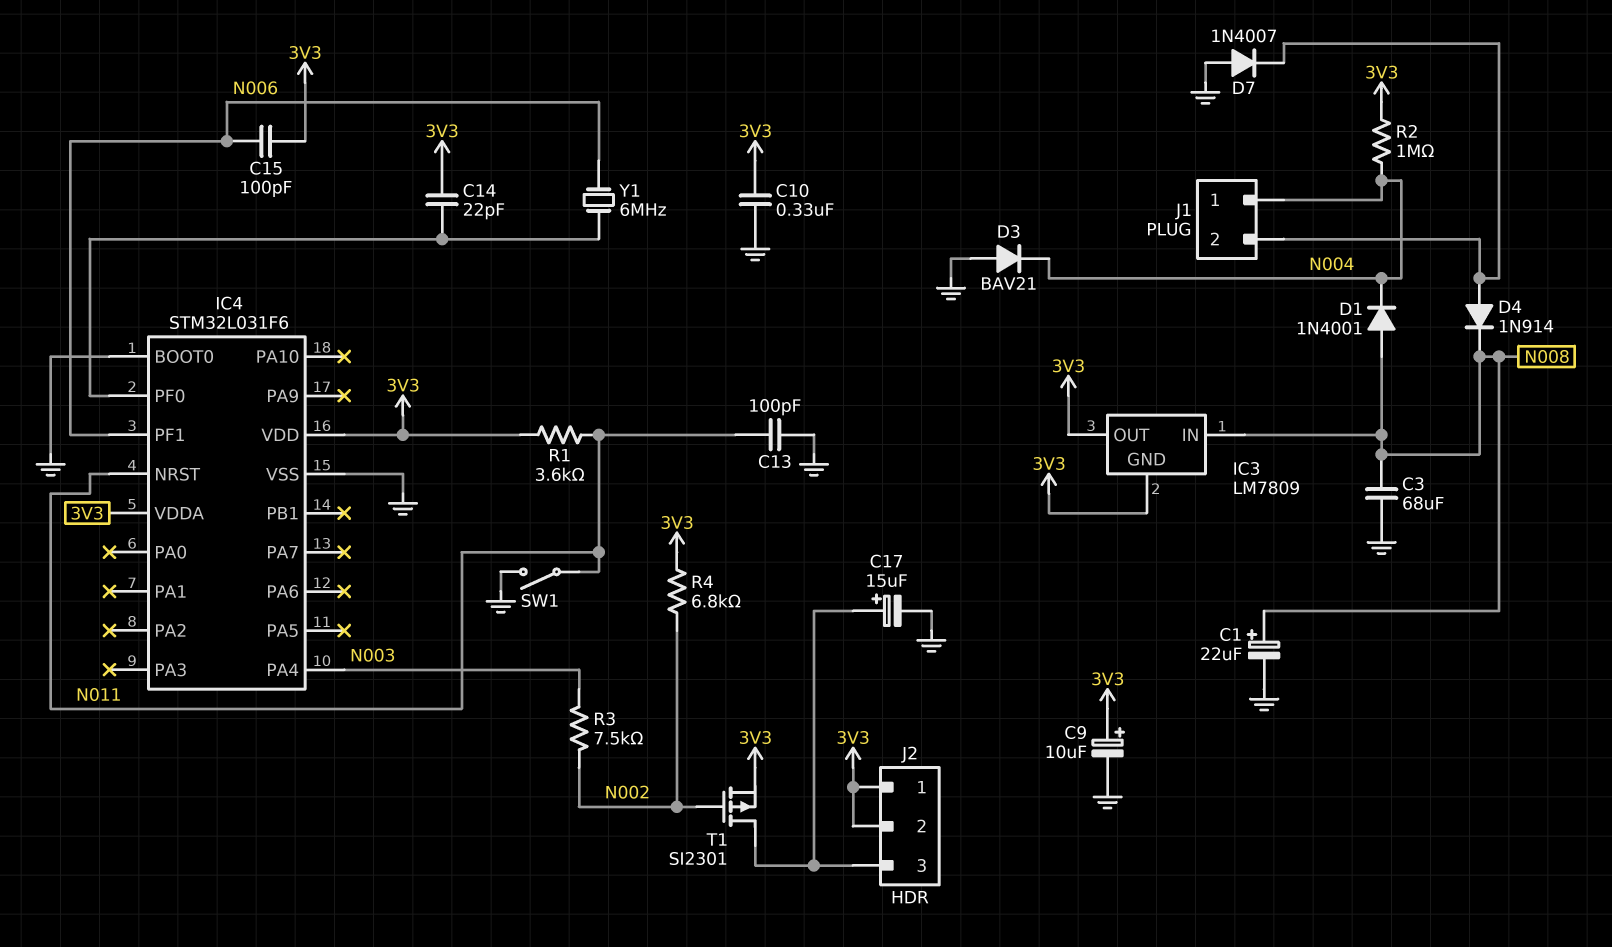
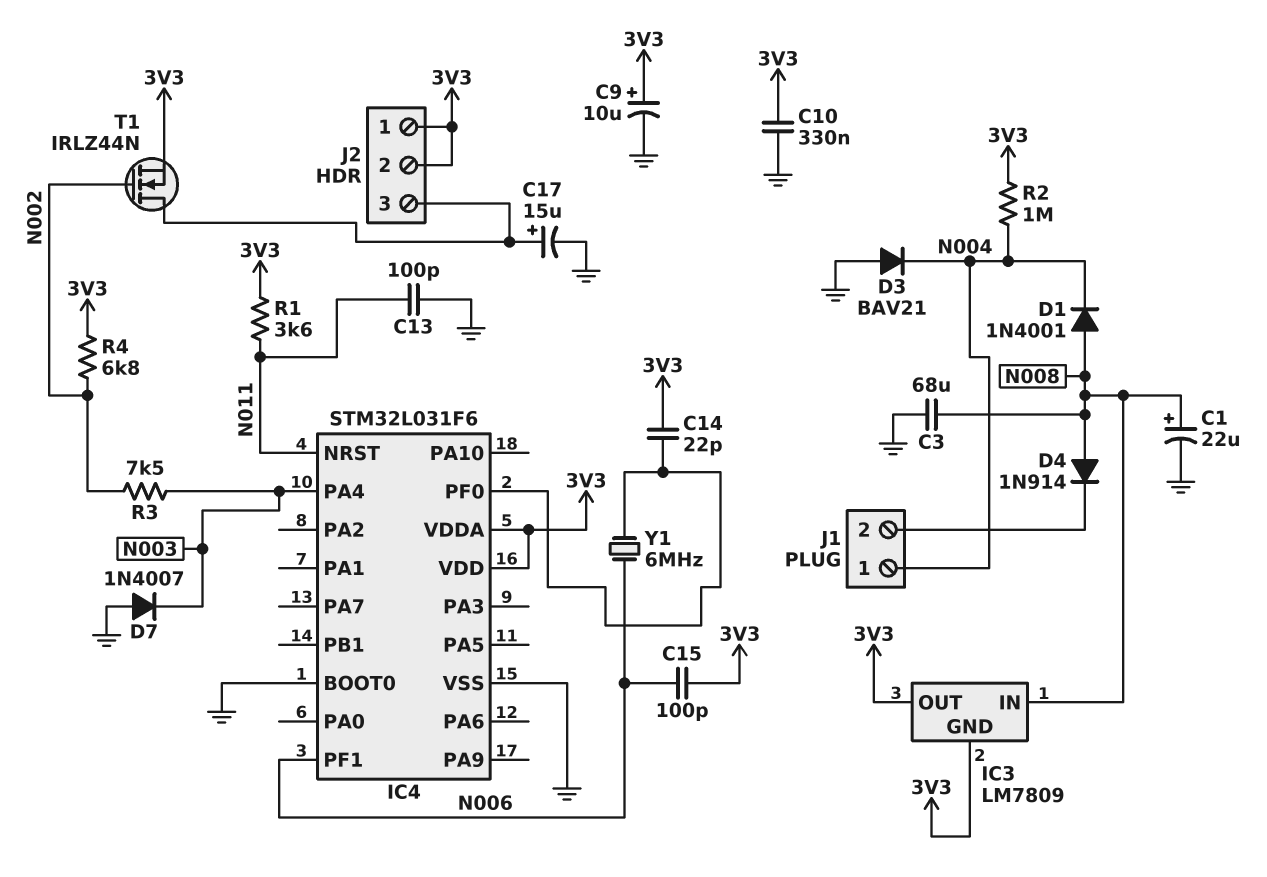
D4: diode 1N914 (A J1/2, K N008) -> diode 1N914 (A N008, K J1/2)
D7: diode 1N4007 (A GND, K J1/2) -> diode 1N4007 (A GND, K N003)
SW1: switch (GND, N011) -> none
T1: PMOS SI2301 (G N002, D J2/3, S 3V3) -> NMOS IRLZ44N (G N002, D J2/3, S 3V3)

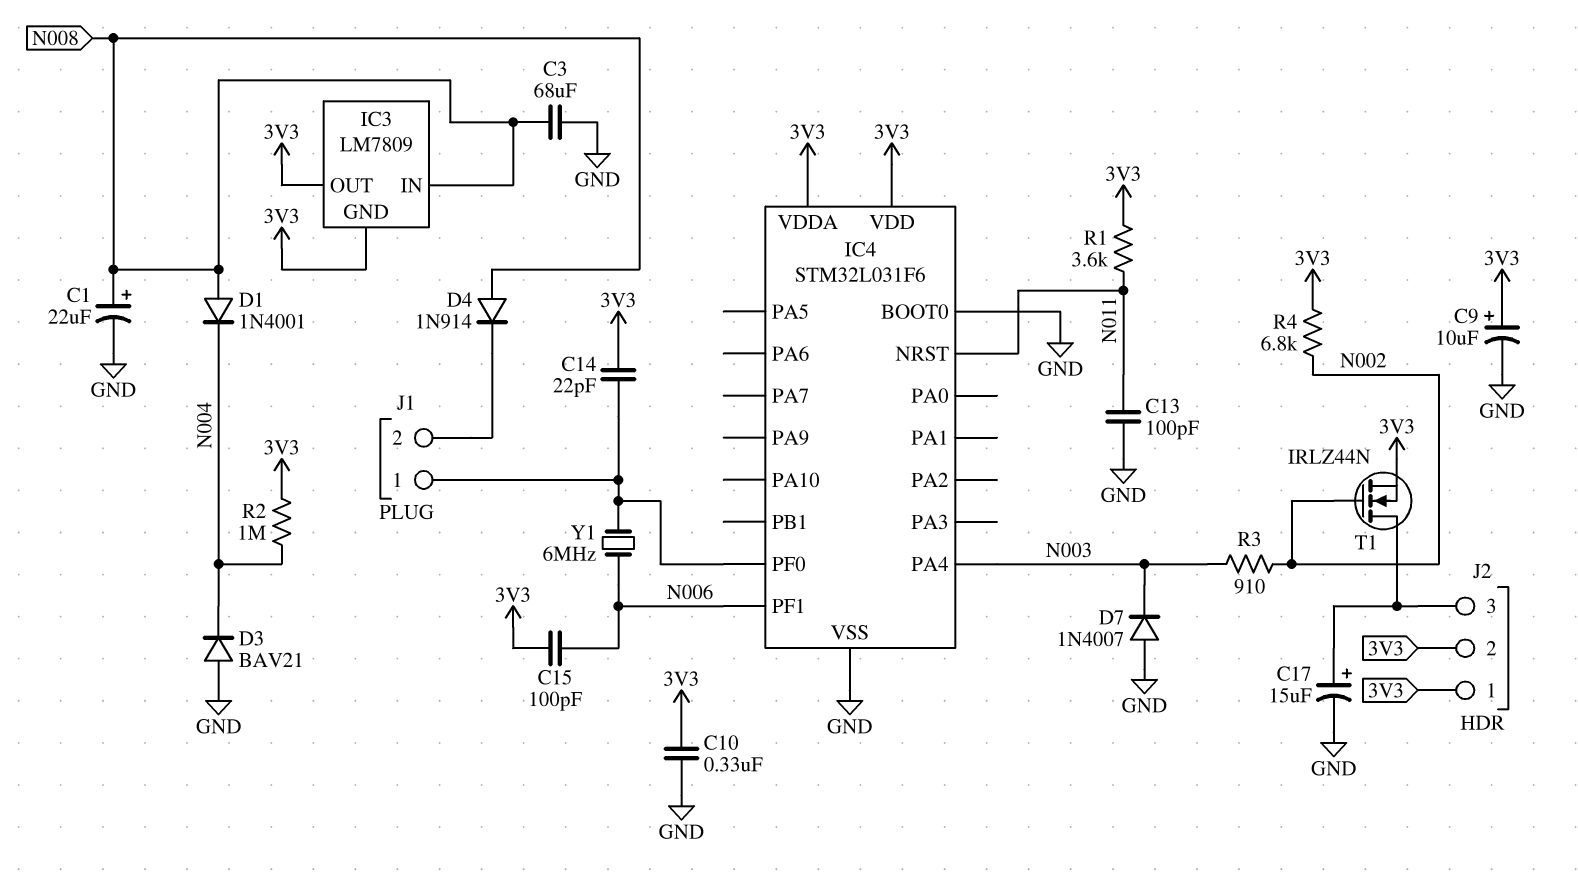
J1 pin 1: N004 -> IC4/PF0
R3: 7.5k (N002, N003) -> 910 (N002, N003)

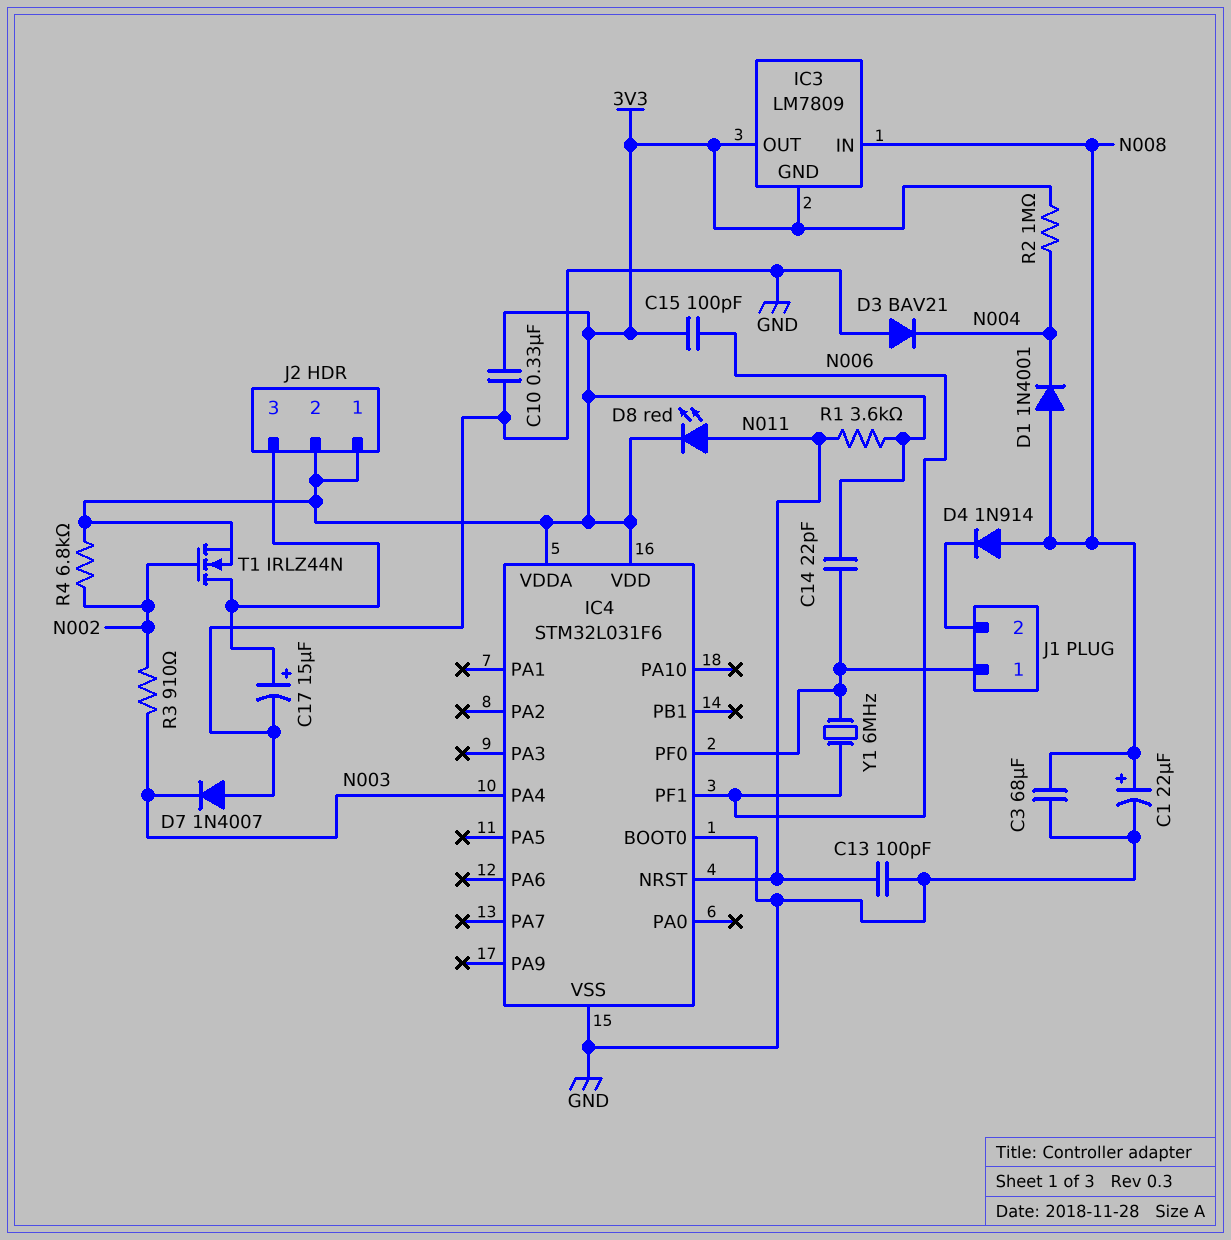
C9: 10uF (plus 3V3, minus GND) -> none
D8: none -> LED red (A N011, K 3V3)

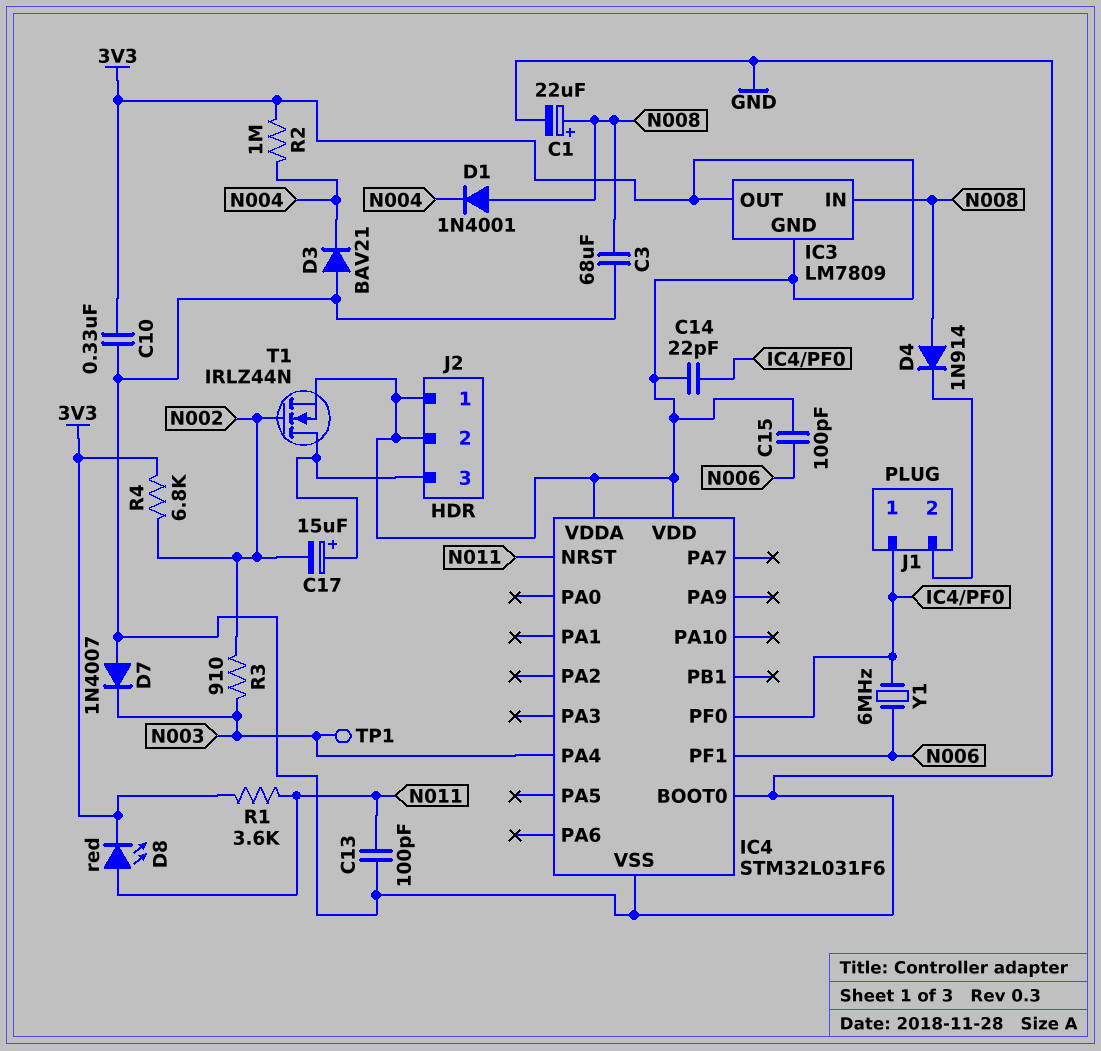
C17: 15uF (plus J2/3, minus GND) -> 15uF (plus J2/3, minus N002)
TP1: none -> test point (N003)

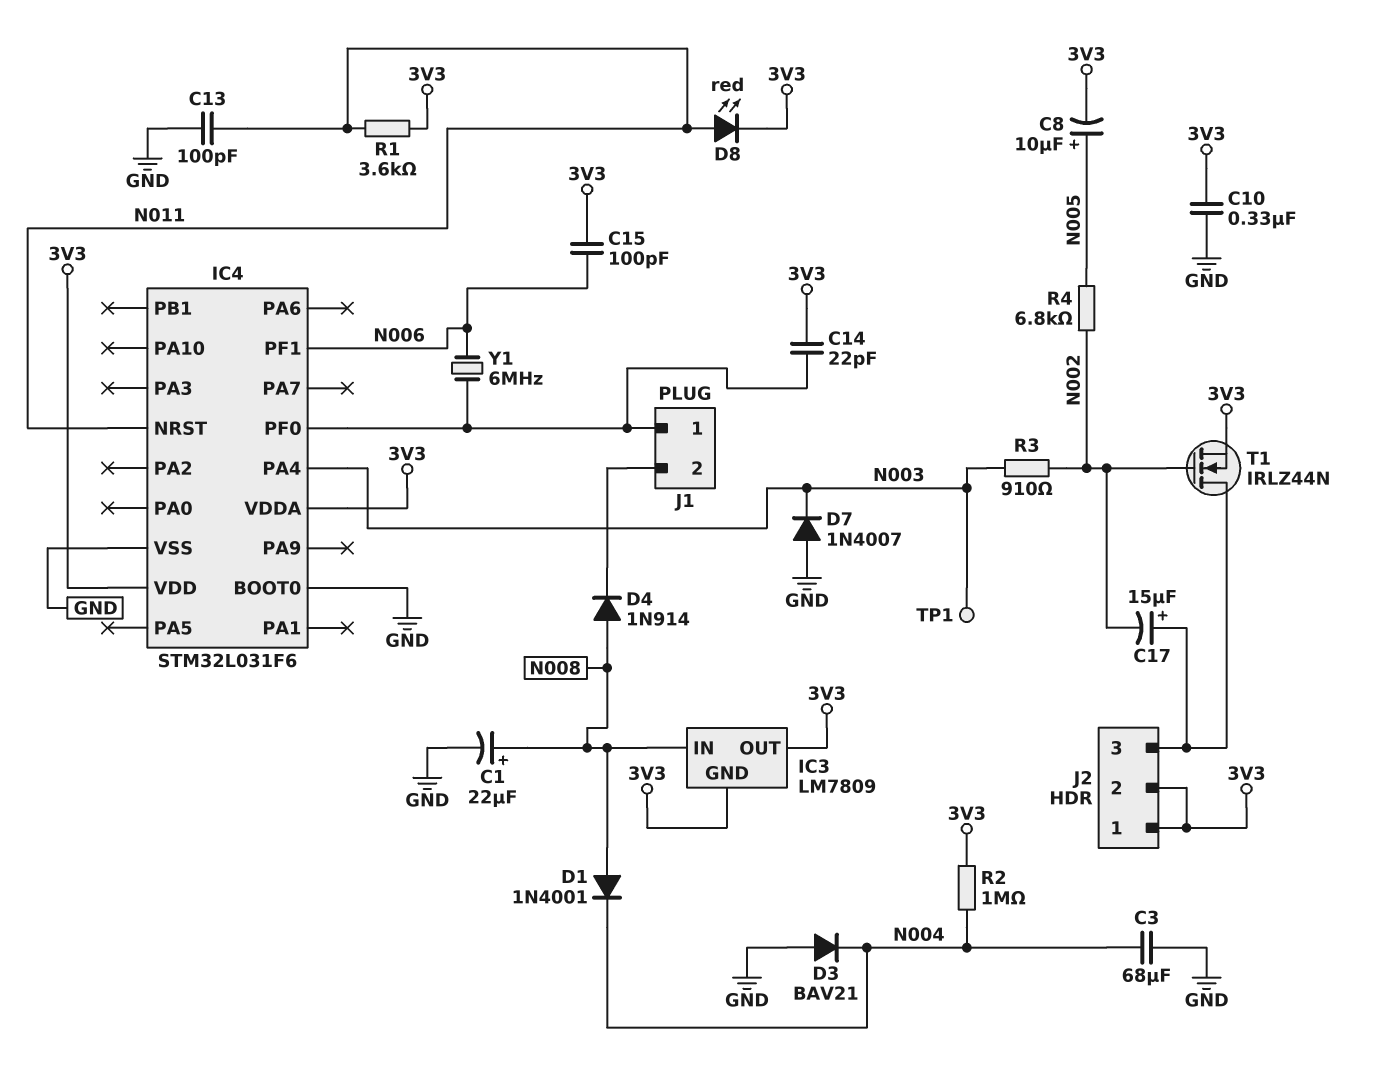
C3: 68uF (GND, N008) -> 68uF (GND, N004)
C8: none -> 10uF (plus N005, minus 3V3)
R4: 6.8k (3V3, N002) -> 6.8k (N002, N005)

